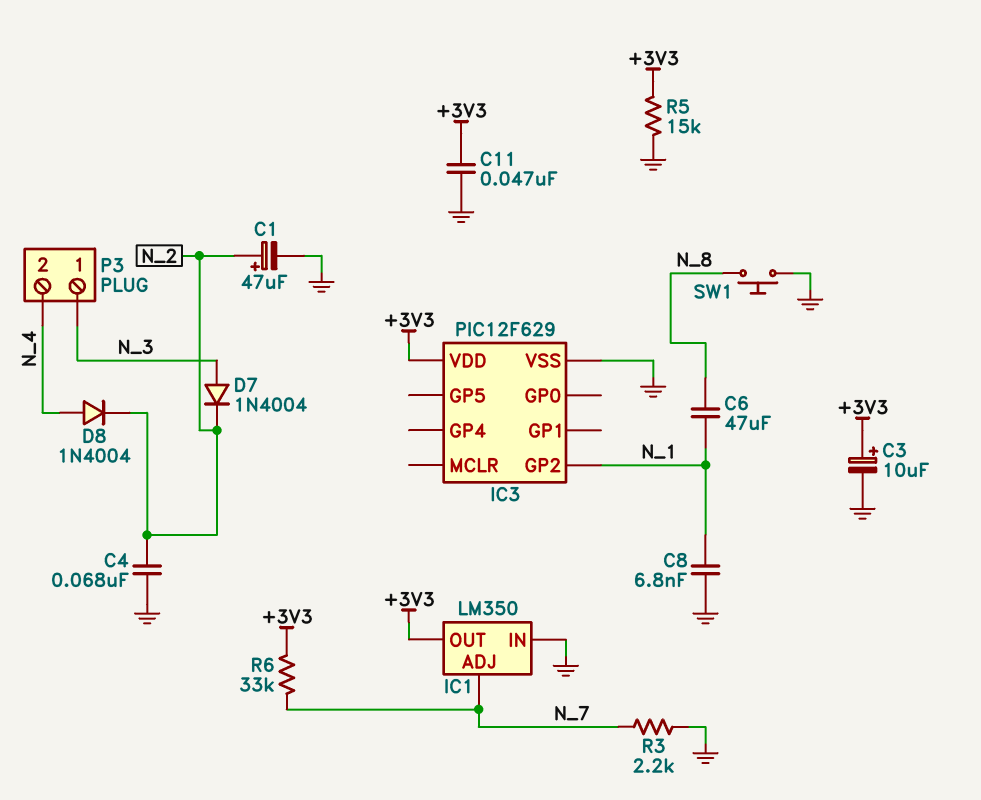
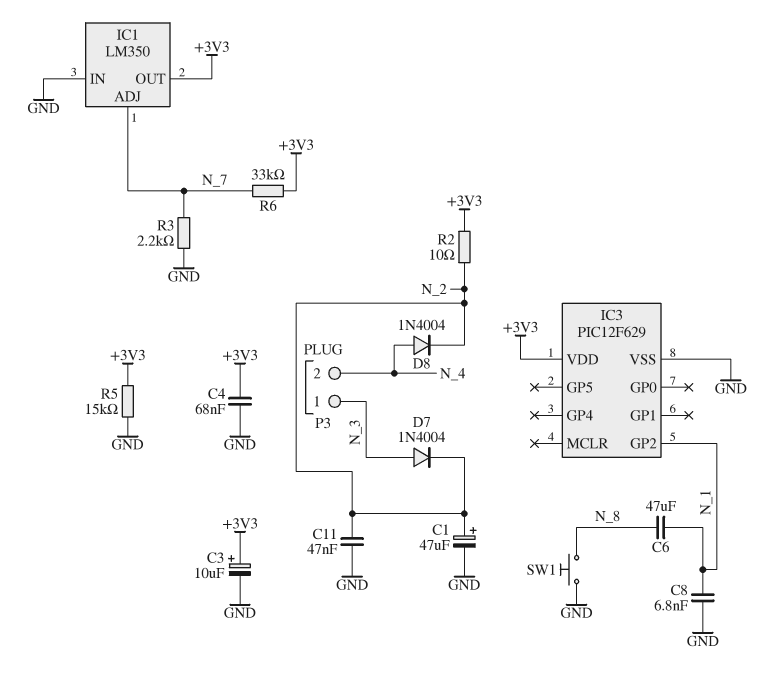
C4: 68nF (GND, N_2) -> 68nF (+3V3, GND)
C11: 47nF (+3V3, GND) -> 47nF (GND, N_2)
R2: none -> 10 (+3V3, N_2)

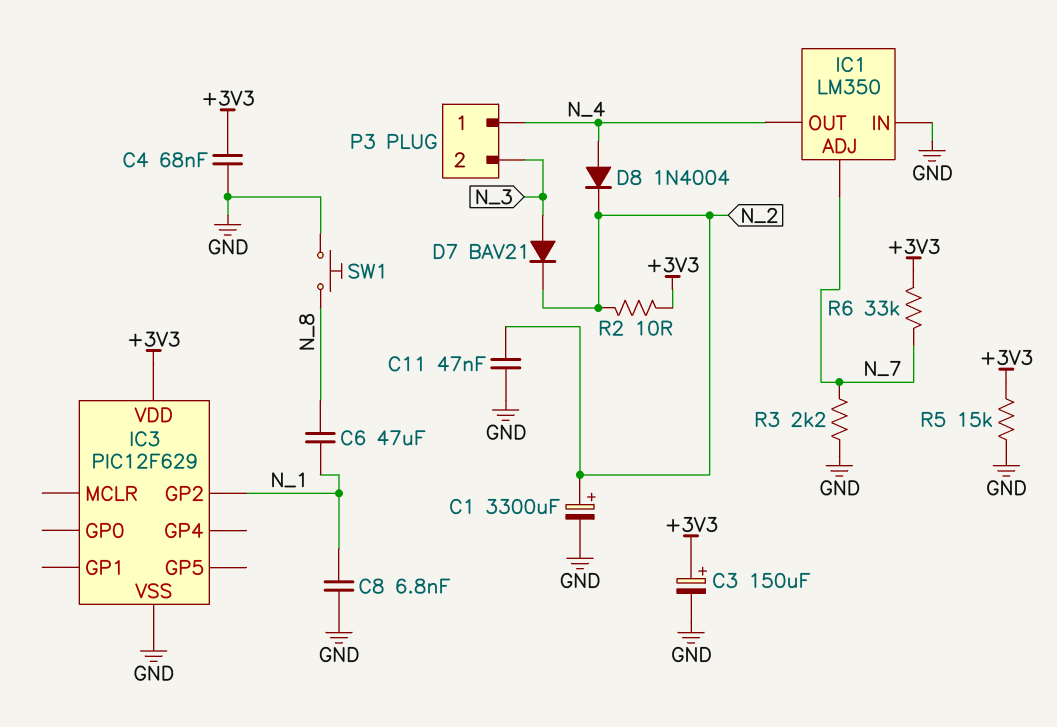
C1: 47uF (plus N_2, minus GND) -> 3300uF (plus N_2, minus GND)
C3: 10uF (plus +3V3, minus GND) -> 150uF (plus +3V3, minus GND)
D7: diode 1N4004 (A N_3, K N_2) -> diode BAV21 (A N_3, K N_2)
IC1 pin OUT: +3V3 -> N_4
P3 pin 1: N_3 -> N_4
P3 pin 2: N_4 -> N_3

